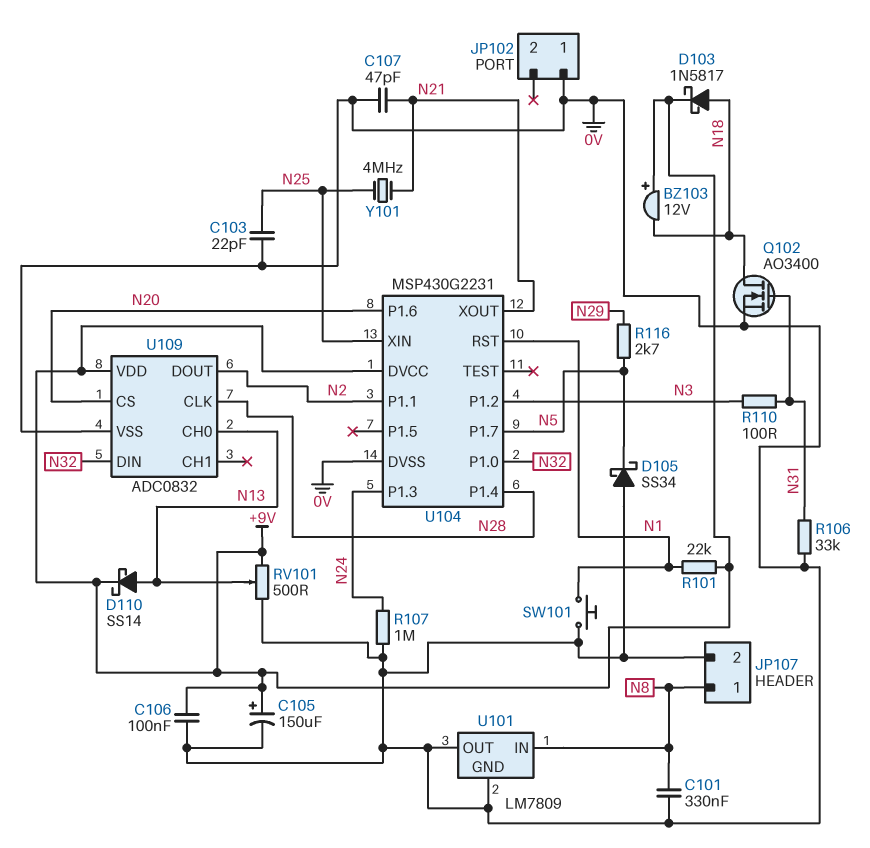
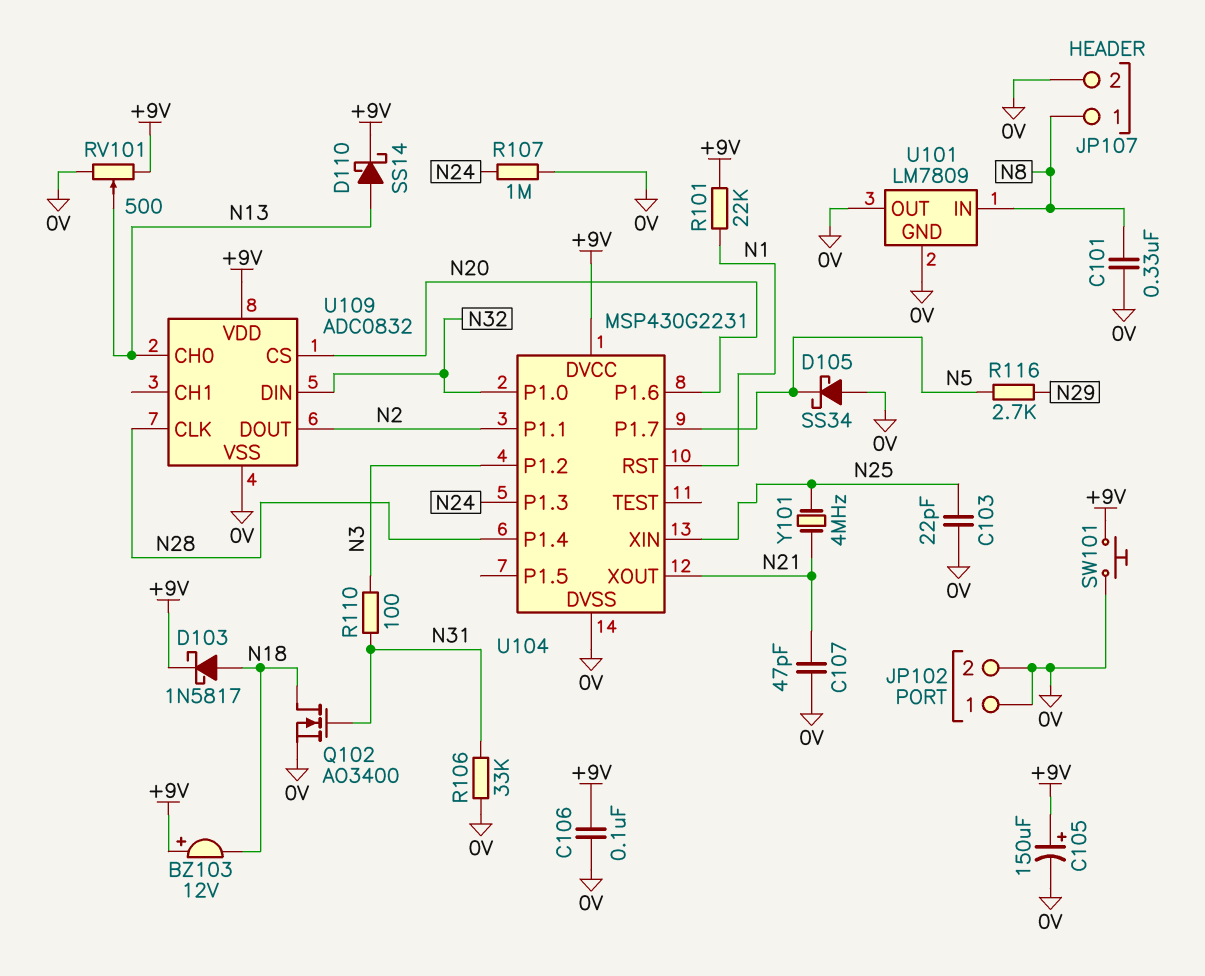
JP102 pin 2: none -> 0V
SW101: button (0V, N1) -> button (+9V, 0V)

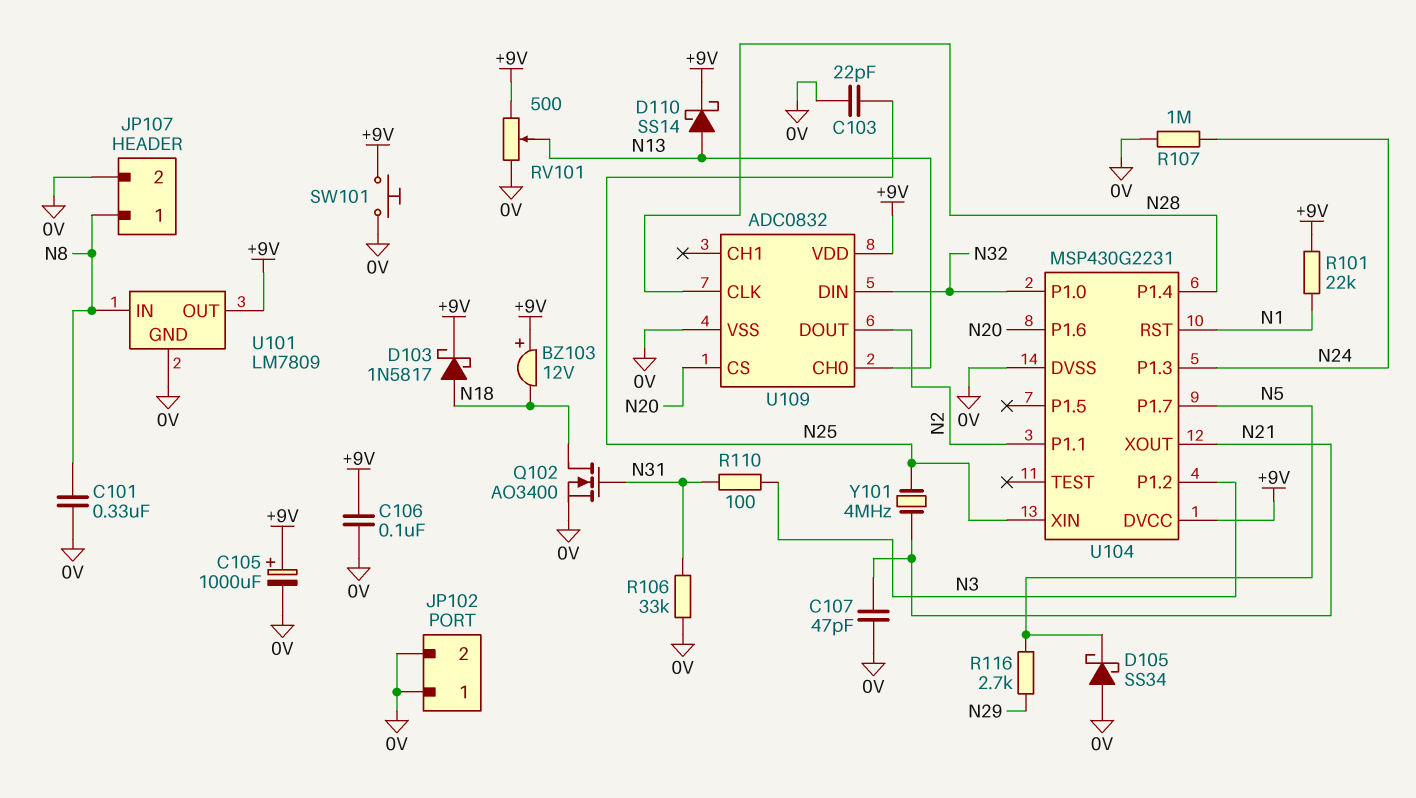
C105: 150uF (plus +9V, minus 0V) -> 1000uF (plus +9V, minus 0V)
U101 pin OUT: 0V -> +9V

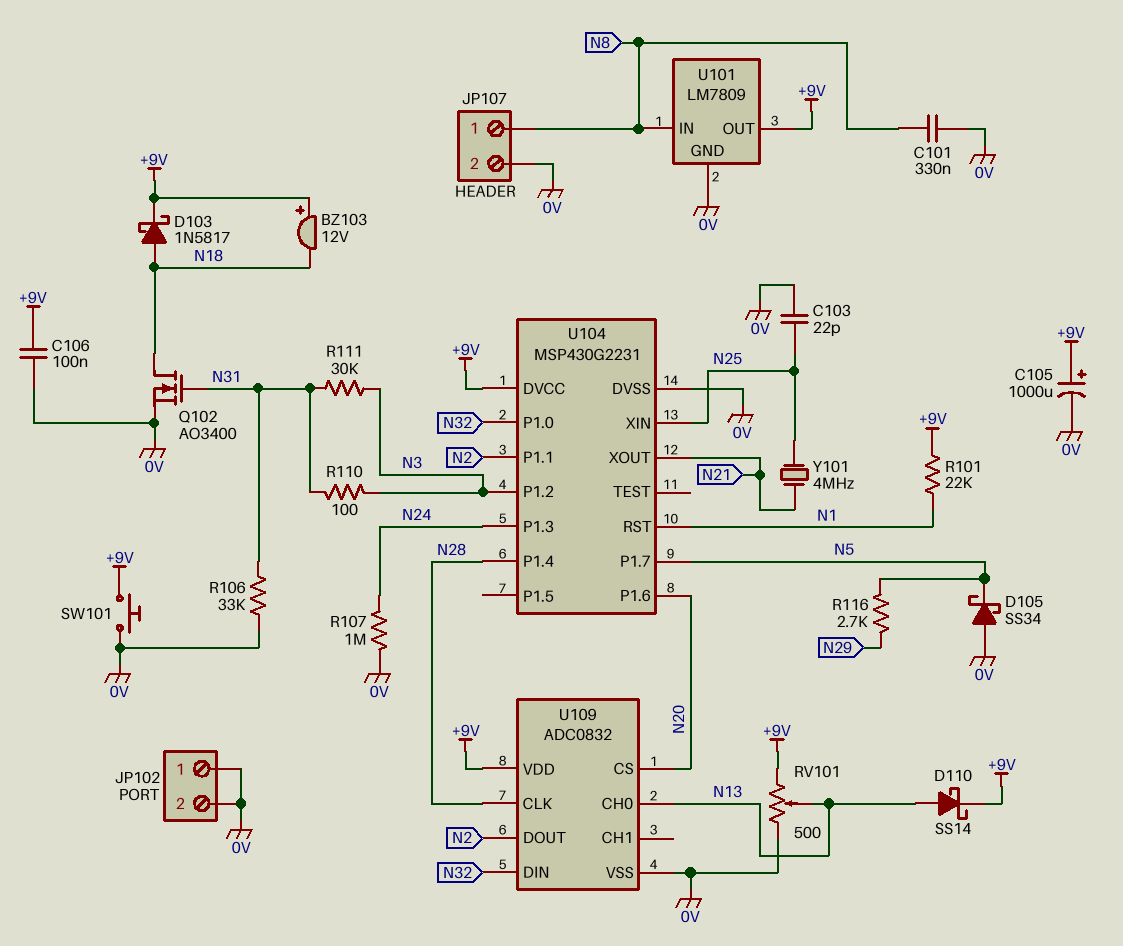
C107: 47pF (0V, N21) -> none
R111: none -> 30k (N3, N31)

